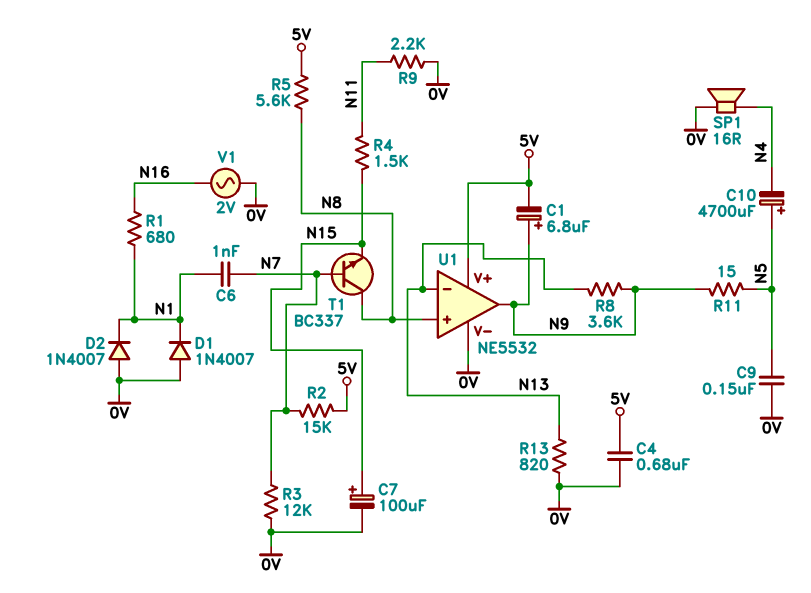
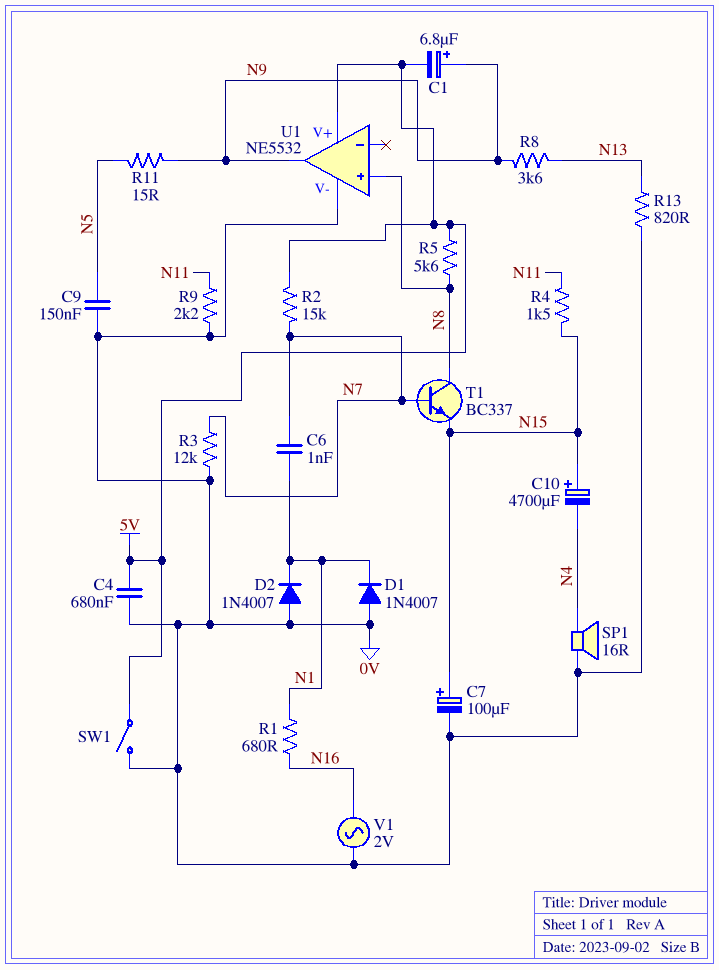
C10: 4700uF (plus N5, minus N4) -> 4700uF (plus N15, minus N4)
SW1: none -> switch (0V, 5V)
U1 pin in-: N13 -> none

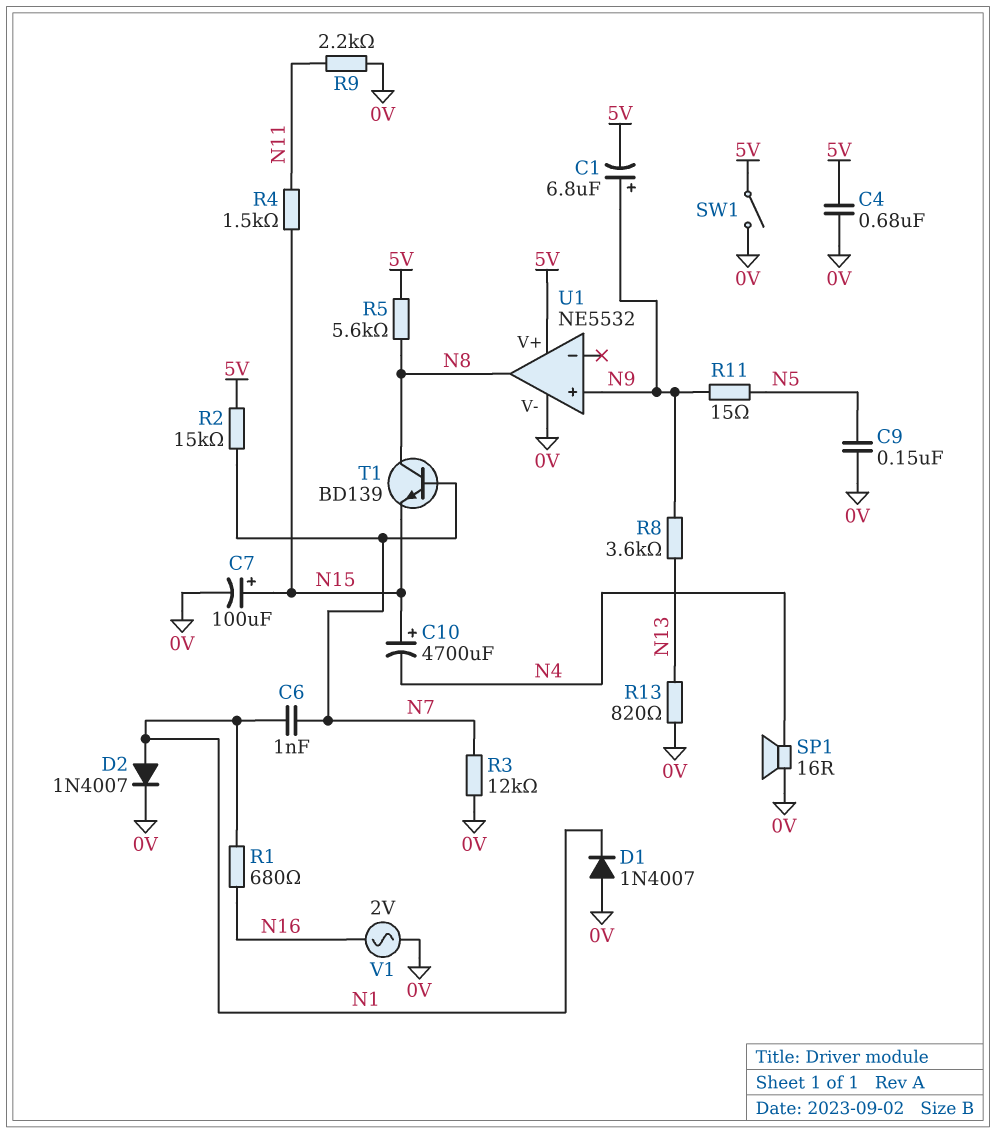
D2: diode 1N4007 (A 0V, K N1) -> diode 1N4007 (A N1, K 0V)
T1: NPN BC337 (B N7, C N8, E N15) -> NPN BD139 (B N7, C N8, E N15)
U1 pin in+: N8 -> N9
U1 pin out: N9 -> N8

